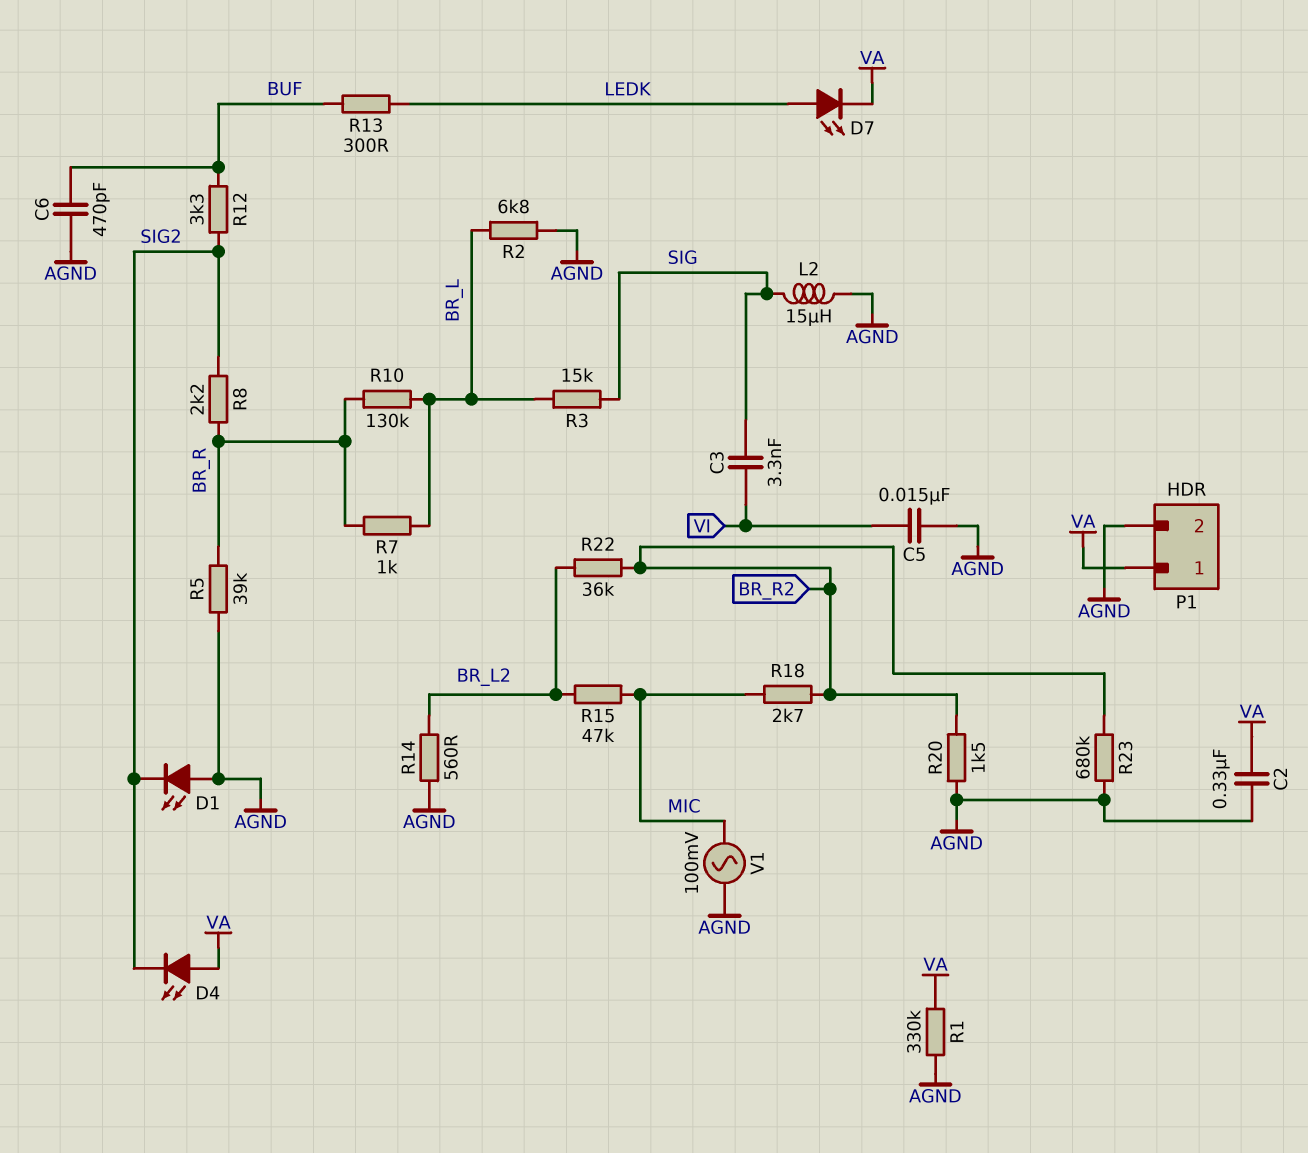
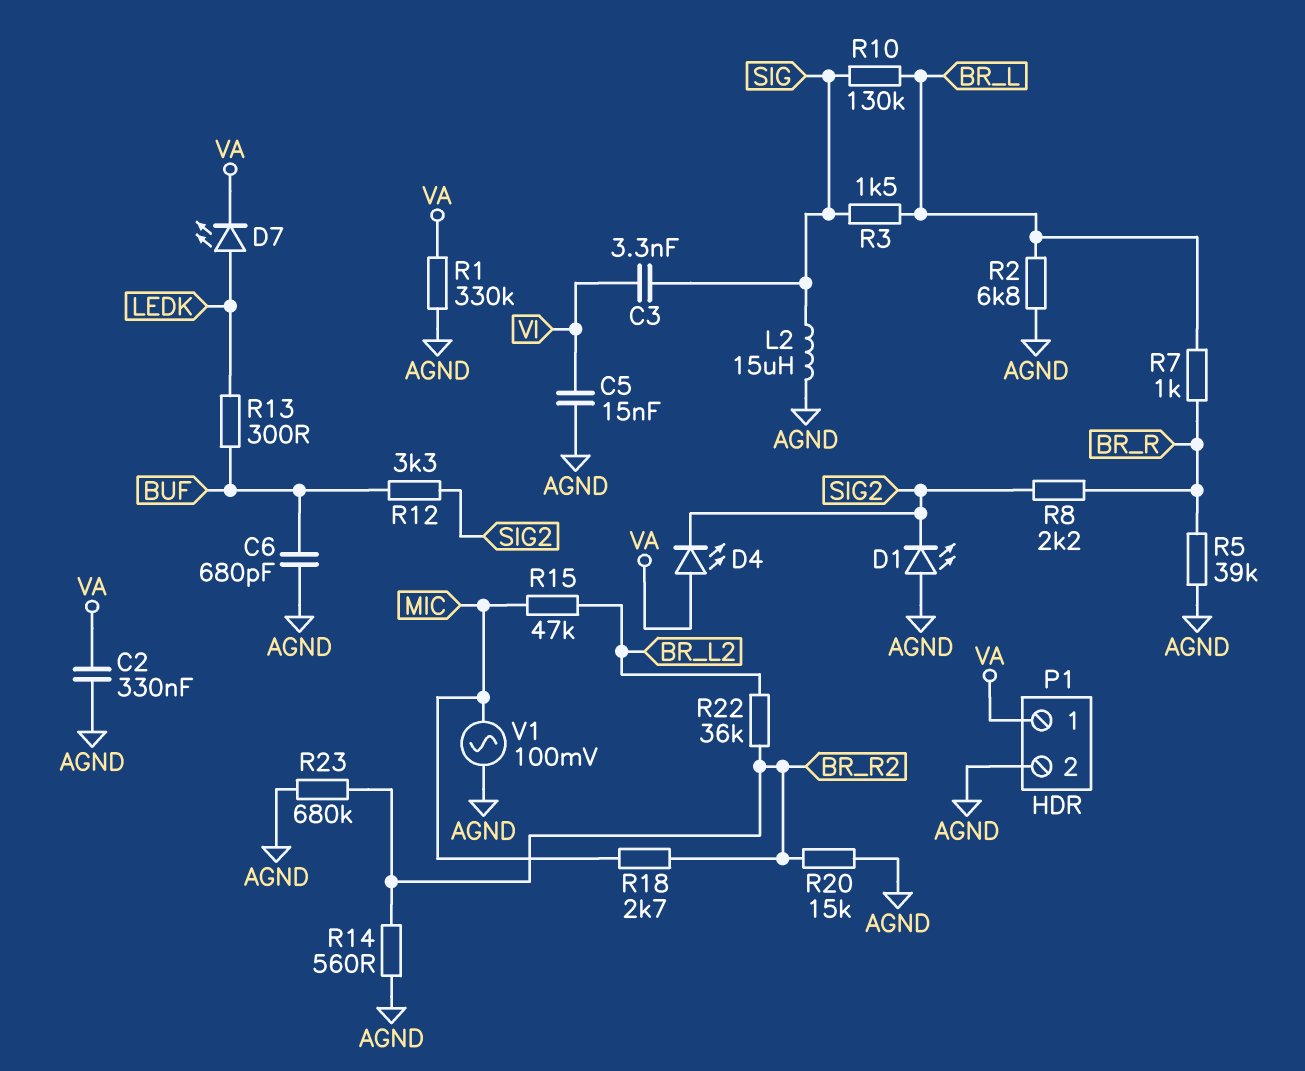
C6: 470pF (AGND, BUF) -> 680pF (AGND, BUF)
R3: 15k (BR_L, SIG) -> 1.5k (BR_L, SIG)
R10: 130k (BR_L, BR_R) -> 130k (BR_L, SIG)
R14: 560 (AGND, BR_L2) -> 560 (AGND, BR_R2)
R20: 1.5k (AGND, BR_R2) -> 15k (AGND, BR_R2)

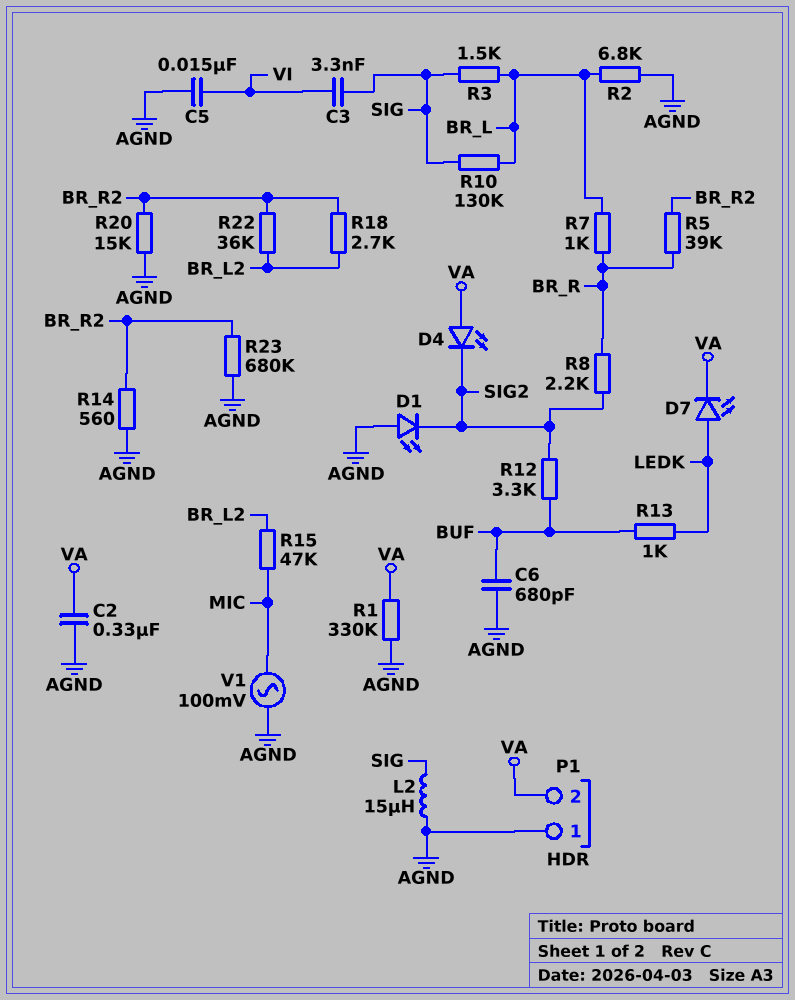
P1 pin 1: VA -> AGND
P1 pin 2: AGND -> VA
R5: 39k (AGND, BR_R) -> 39k (BR_R, BR_R2)
R13: 300 (BUF, LEDK) -> 1k (BUF, LEDK)
R18: 2.7k (BR_R2, MIC) -> 2.7k (BR_L2, BR_R2)

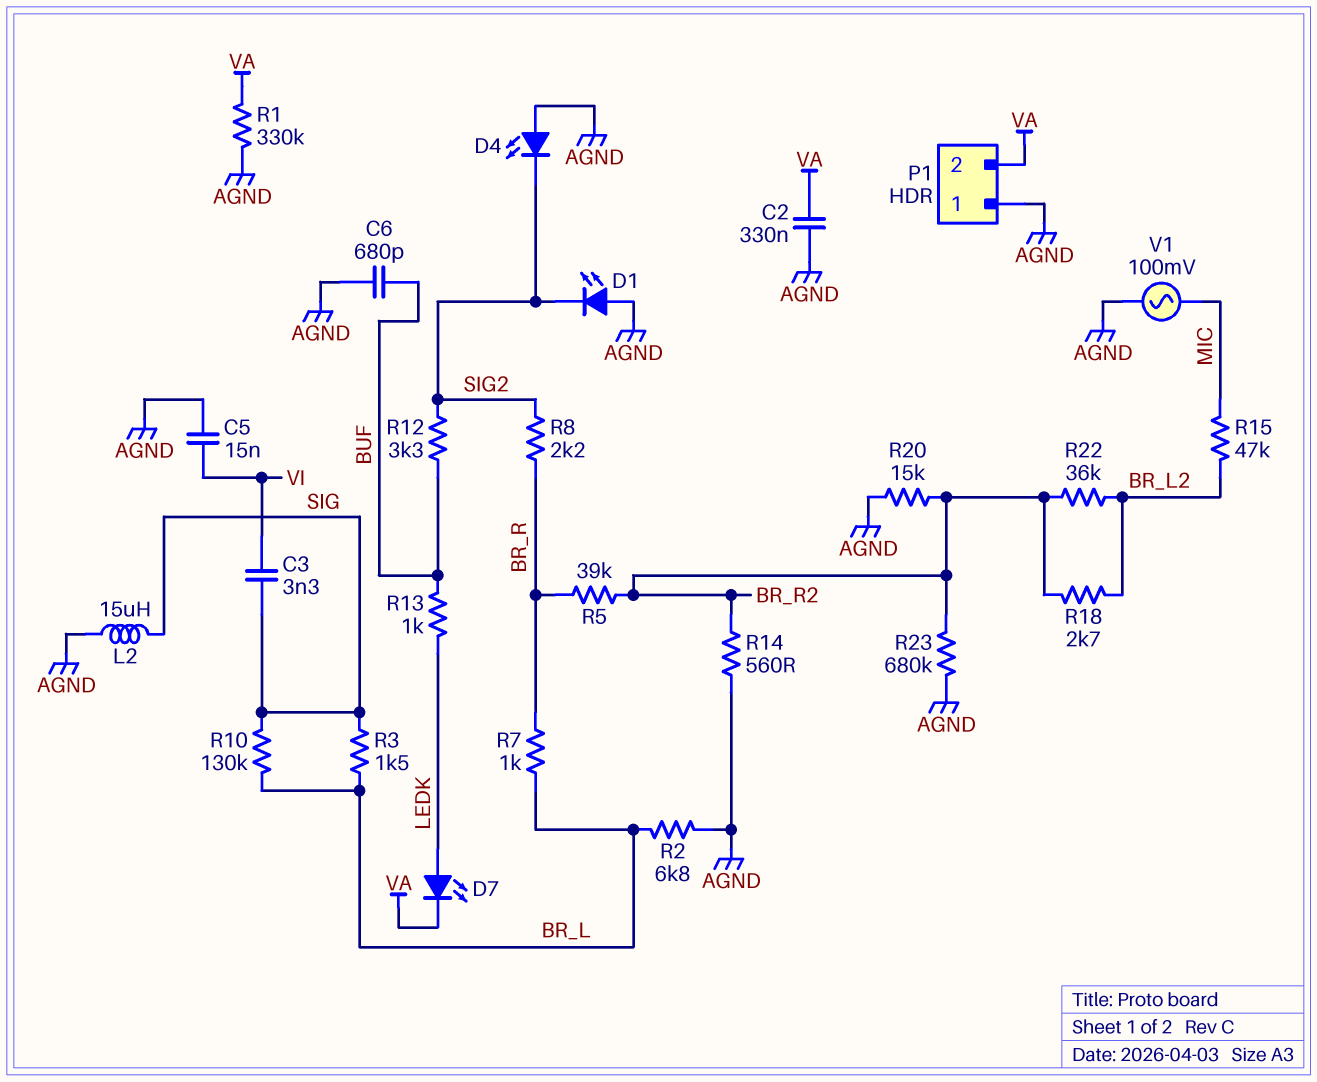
D4: LED (A VA, K SIG2) -> LED (A AGND, K SIG2)

